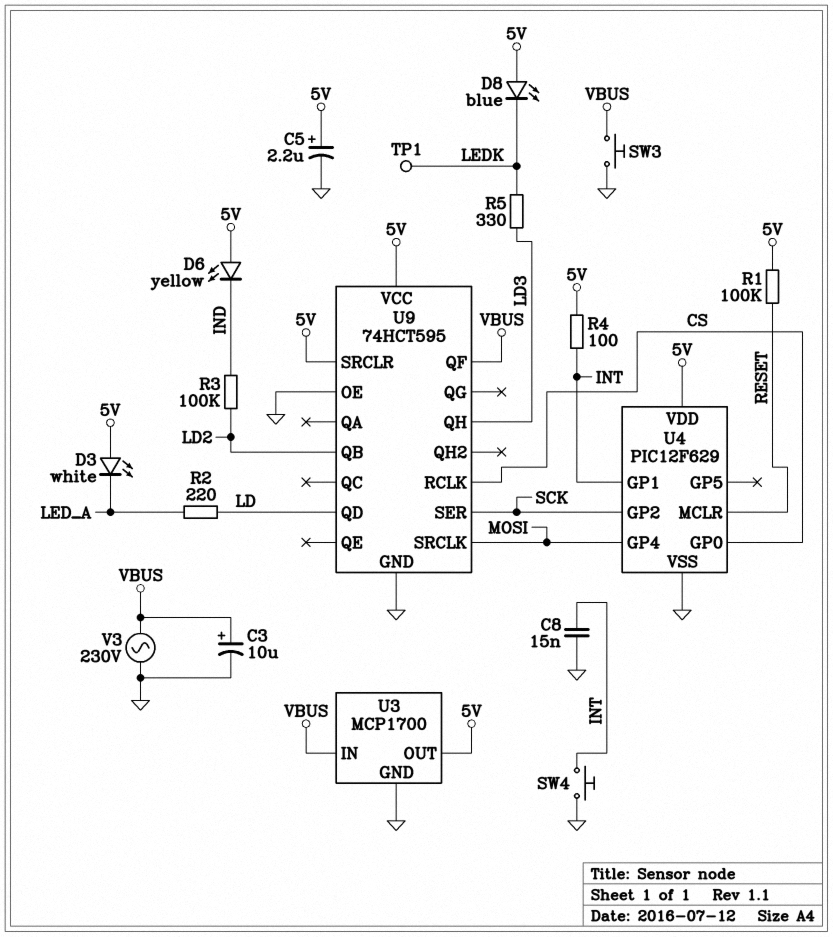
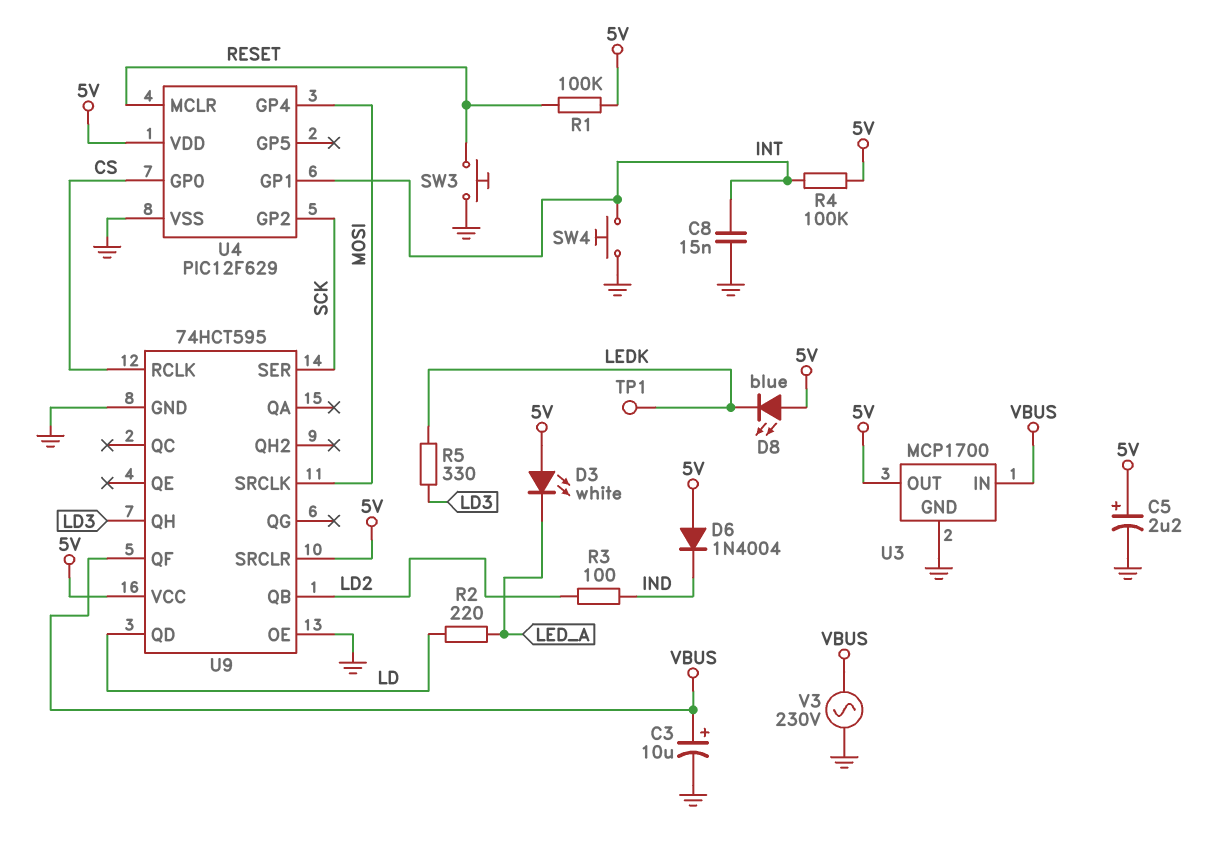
D6: LED yellow (A 5V, K IND) -> diode 1N4004 (A 5V, K IND)
R3: 100k (IND, LD2) -> 100 (IND, LD2)
R4: 100 (5V, INT) -> 100k (5V, INT)
SW3: button (GND, VBUS) -> button (GND, RESET)

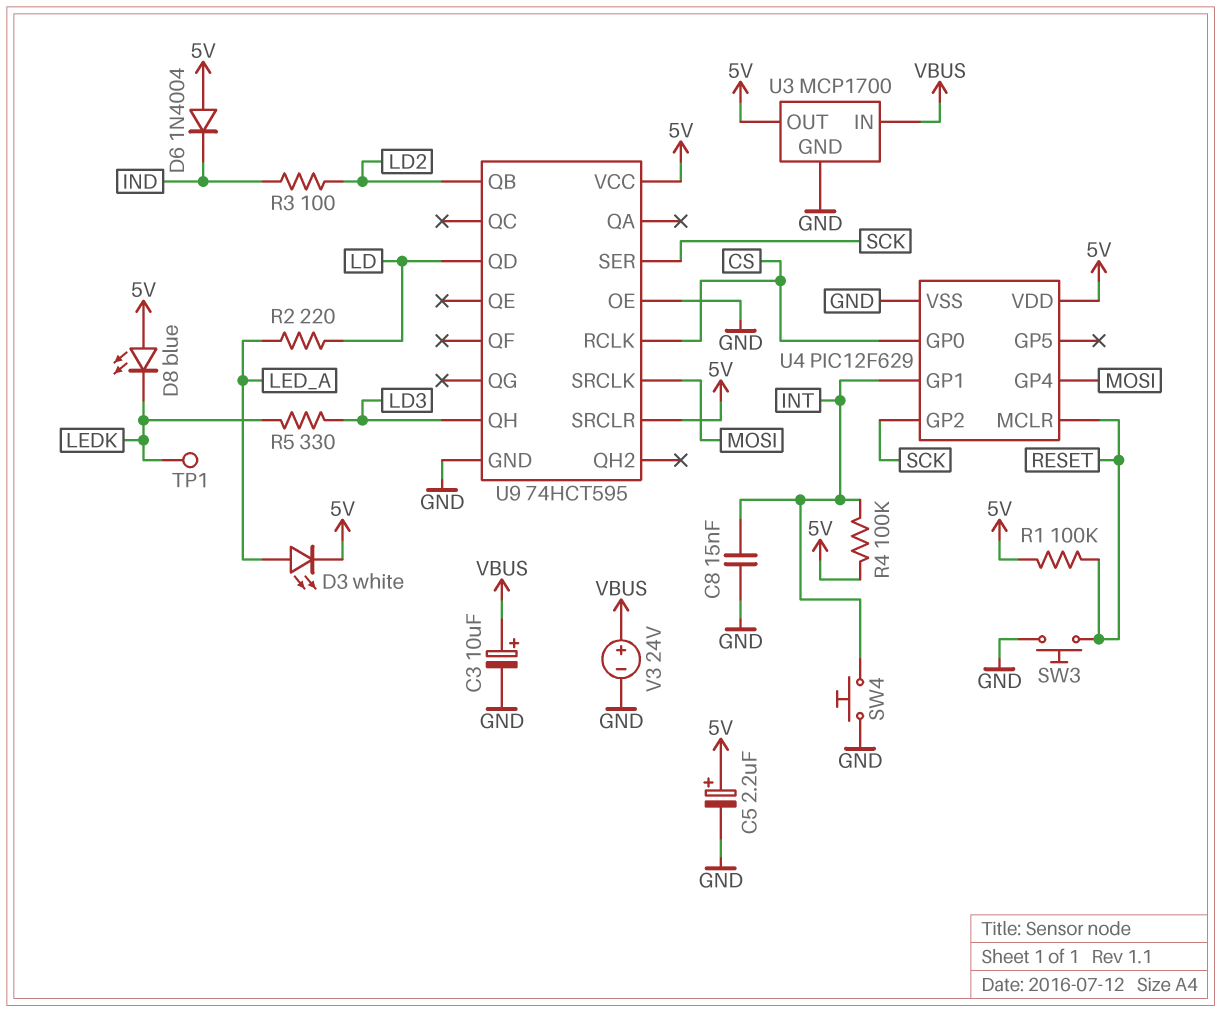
D3: LED white (A 5V, K LED_A) -> LED white (A LED_A, K 5V)
U9 pin QF: VBUS -> none
V3: AC 230V (GND, VBUS) -> 24V (plus VBUS, minus GND)

